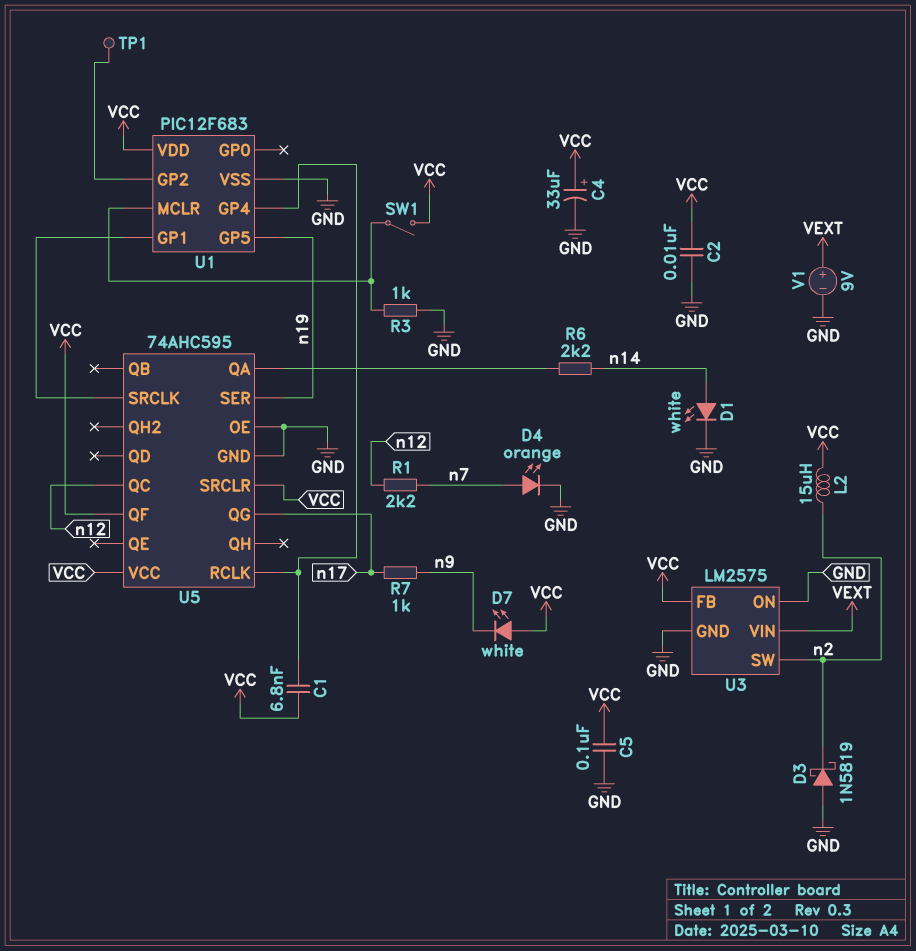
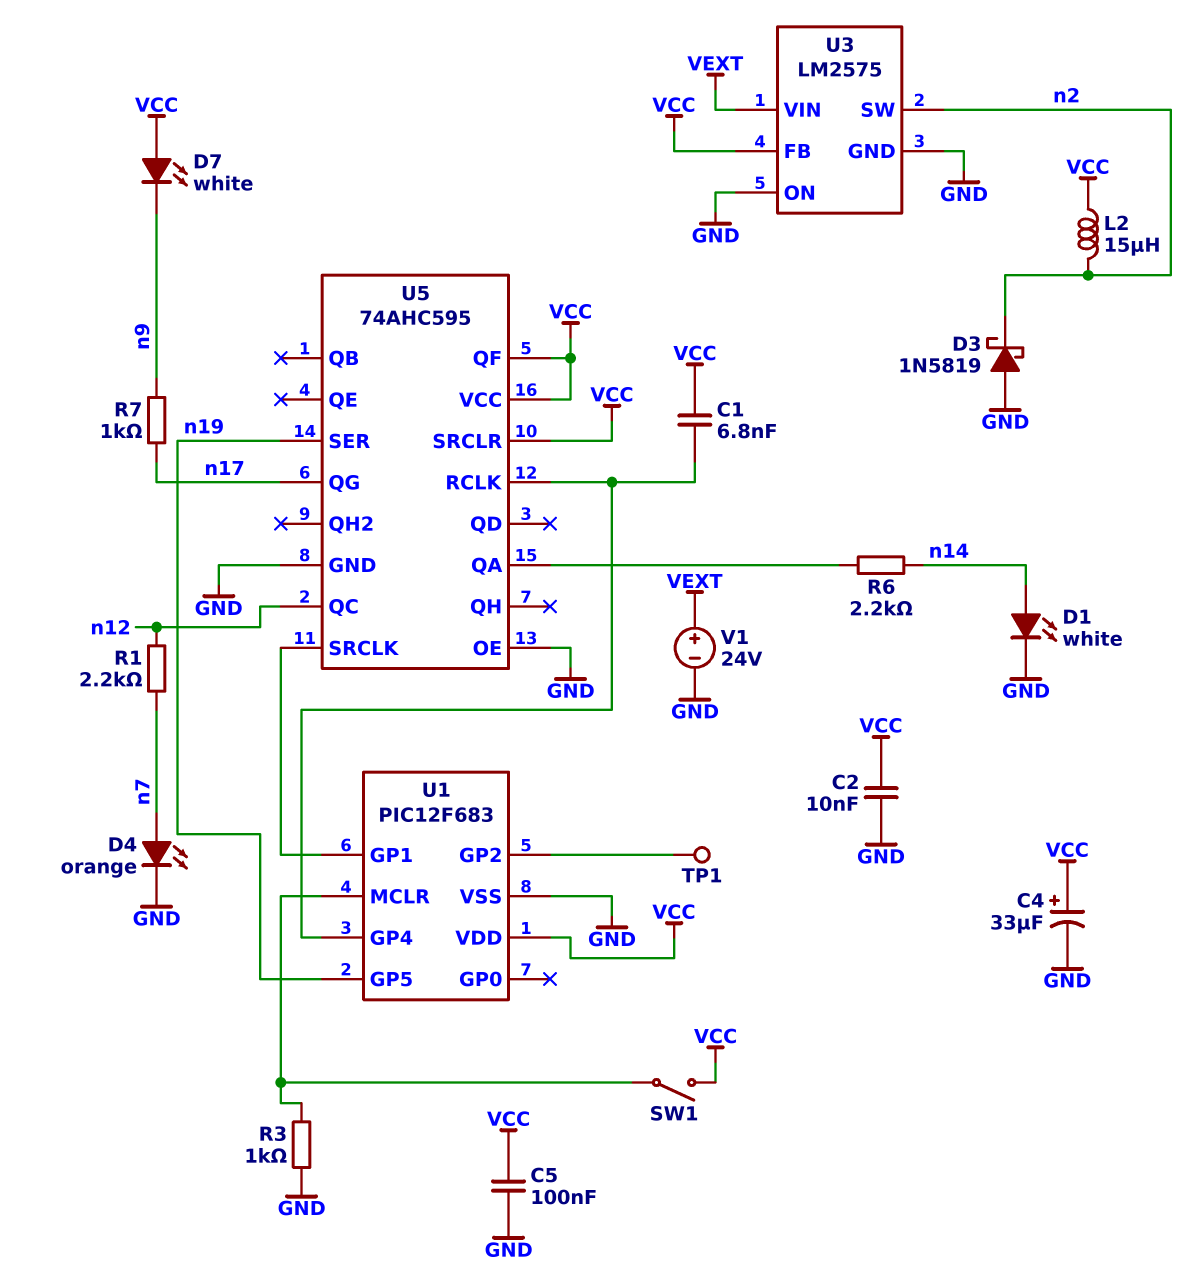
V1: 9V (plus VEXT, minus GND) -> 24V (plus VEXT, minus GND)

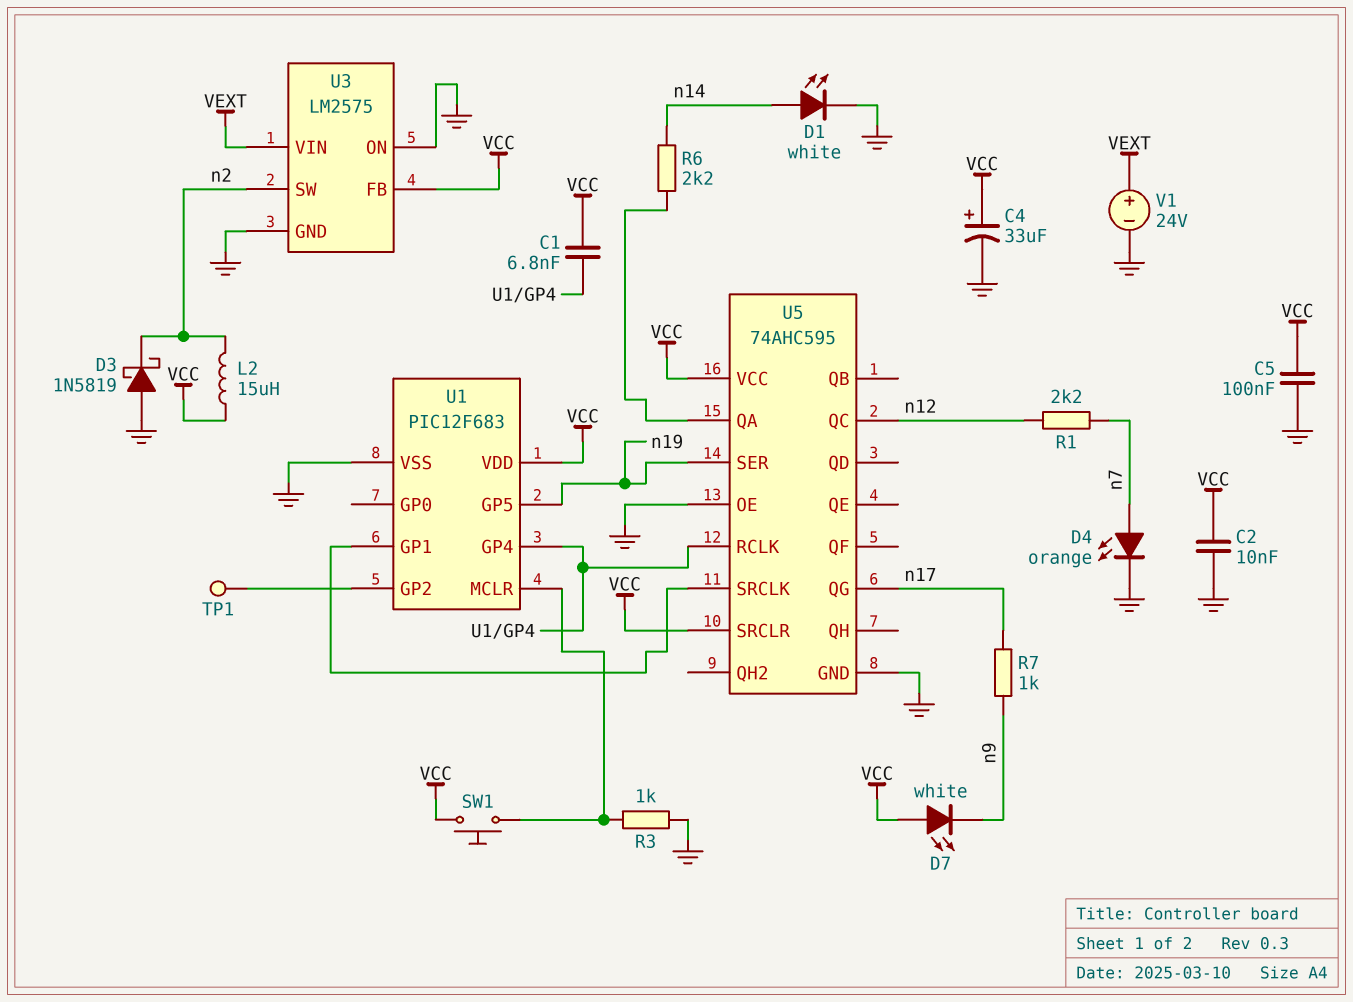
SW1: switch (U1/MCLR, VCC) -> button (U1/MCLR, VCC)
U5 pin QF: VCC -> none

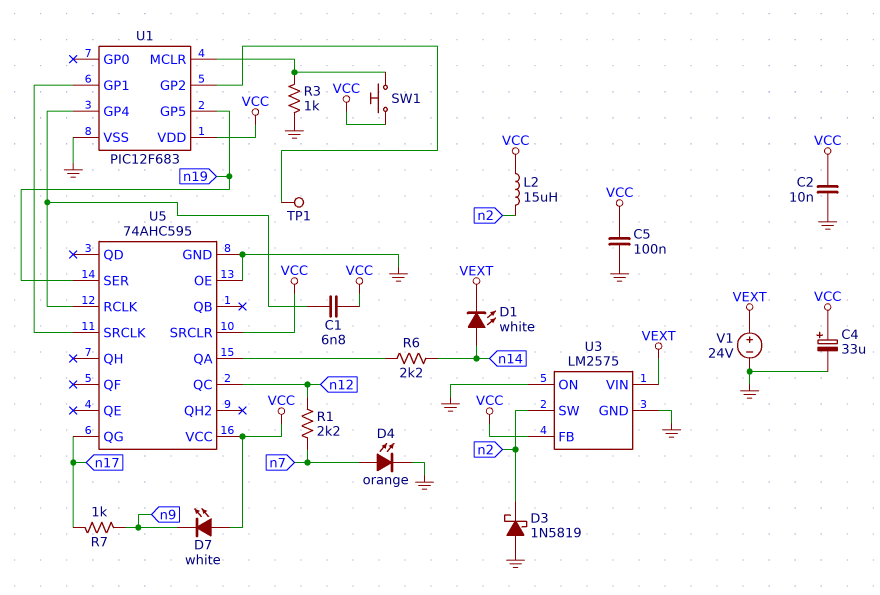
D1: LED white (A n14, K GND) -> LED white (A n14, K VEXT)

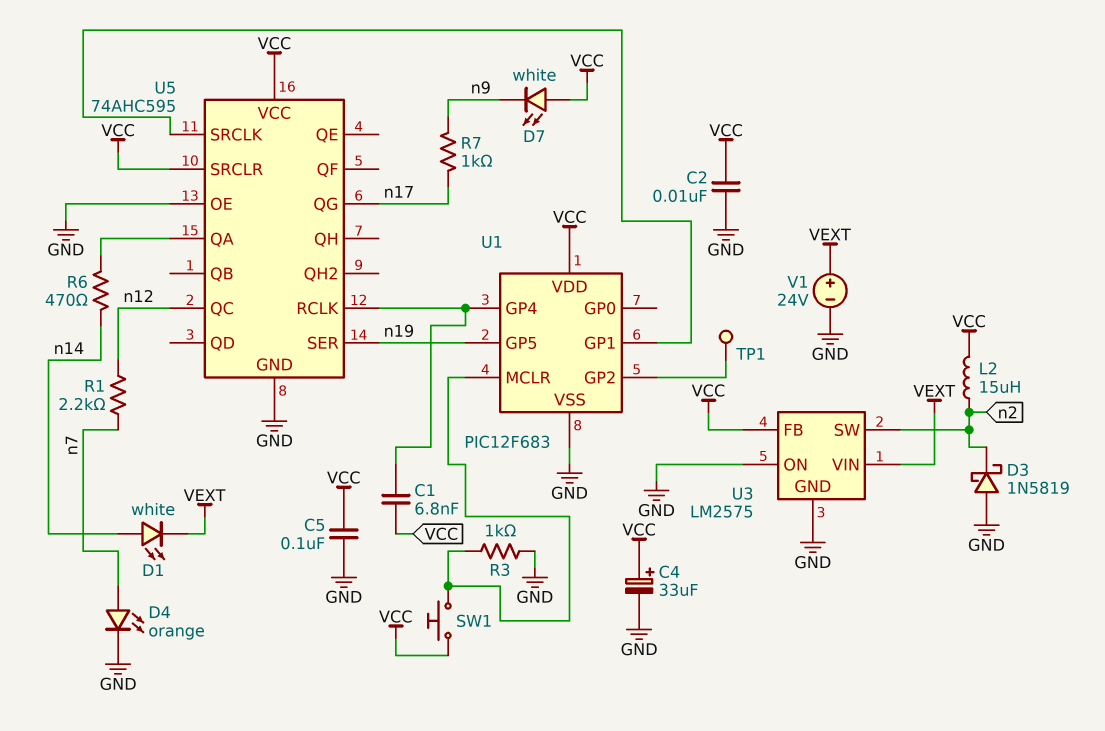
R6: 2.2k (U5/QA, n14) -> 470 (U5/QA, n14)

